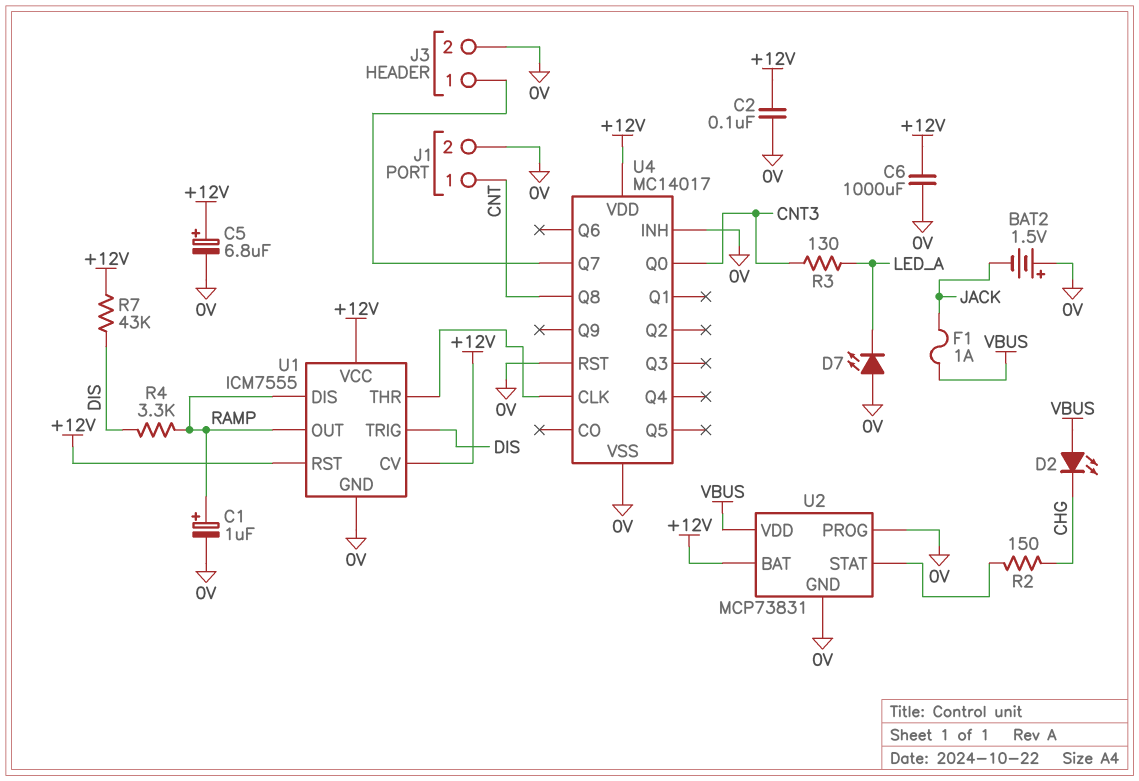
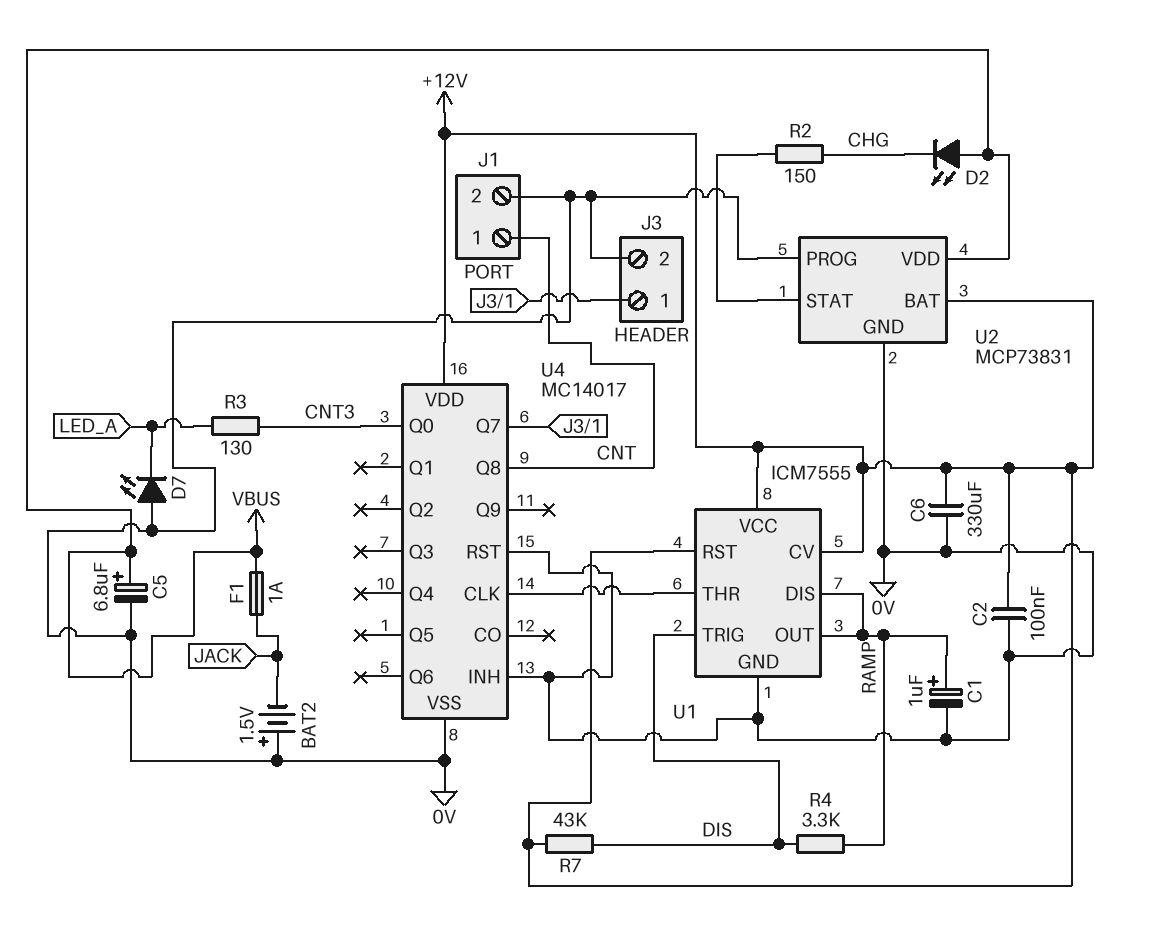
C5: 6.8uF (plus +12V, minus 0V) -> 6.8uF (plus VBUS, minus 0V)
C6: 1000uF (+12V, 0V) -> 330uF (+12V, 0V)

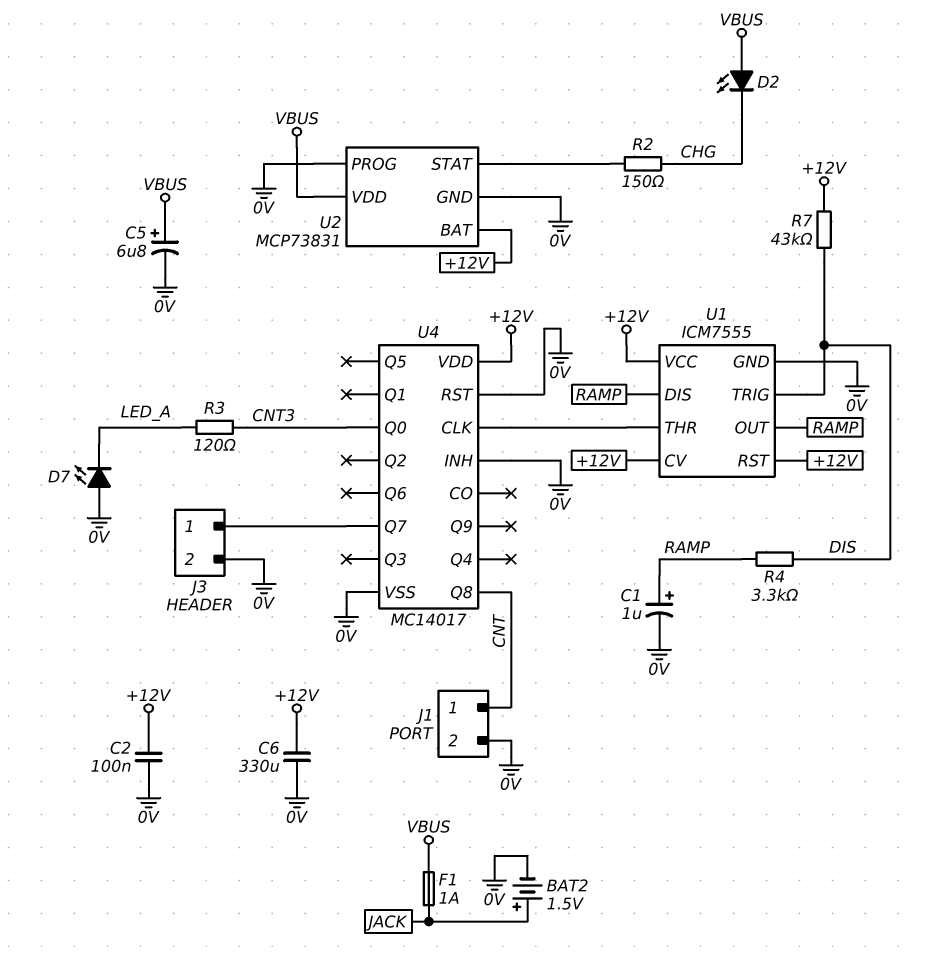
BAT2: 1.5V (plus 0V, minus JACK) -> 1.5V (plus JACK, minus 0V)
R3: 130 (CNT3, LED_A) -> 120 (CNT3, LED_A)

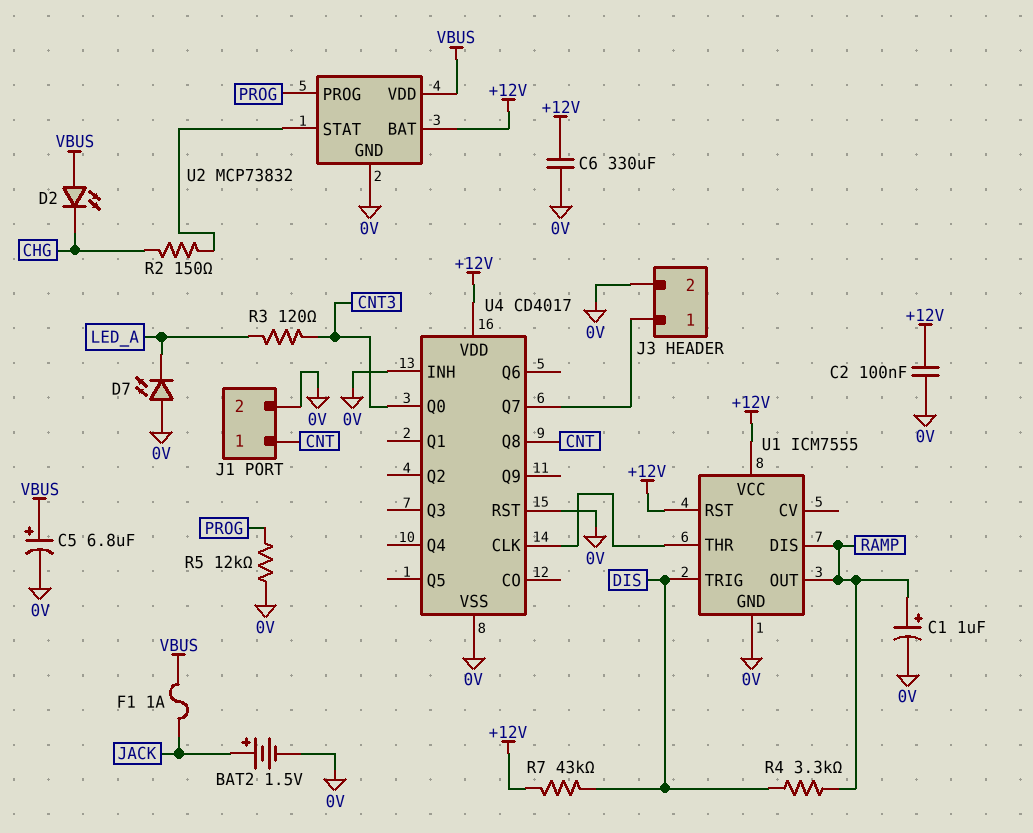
R5: none -> 12k (0V, PROG)
U1 pin CV: +12V -> none
U2: MCP73831 -> MCP73832
U2 pin PROG: 0V -> PROG
U4: MC14017 -> CD4017

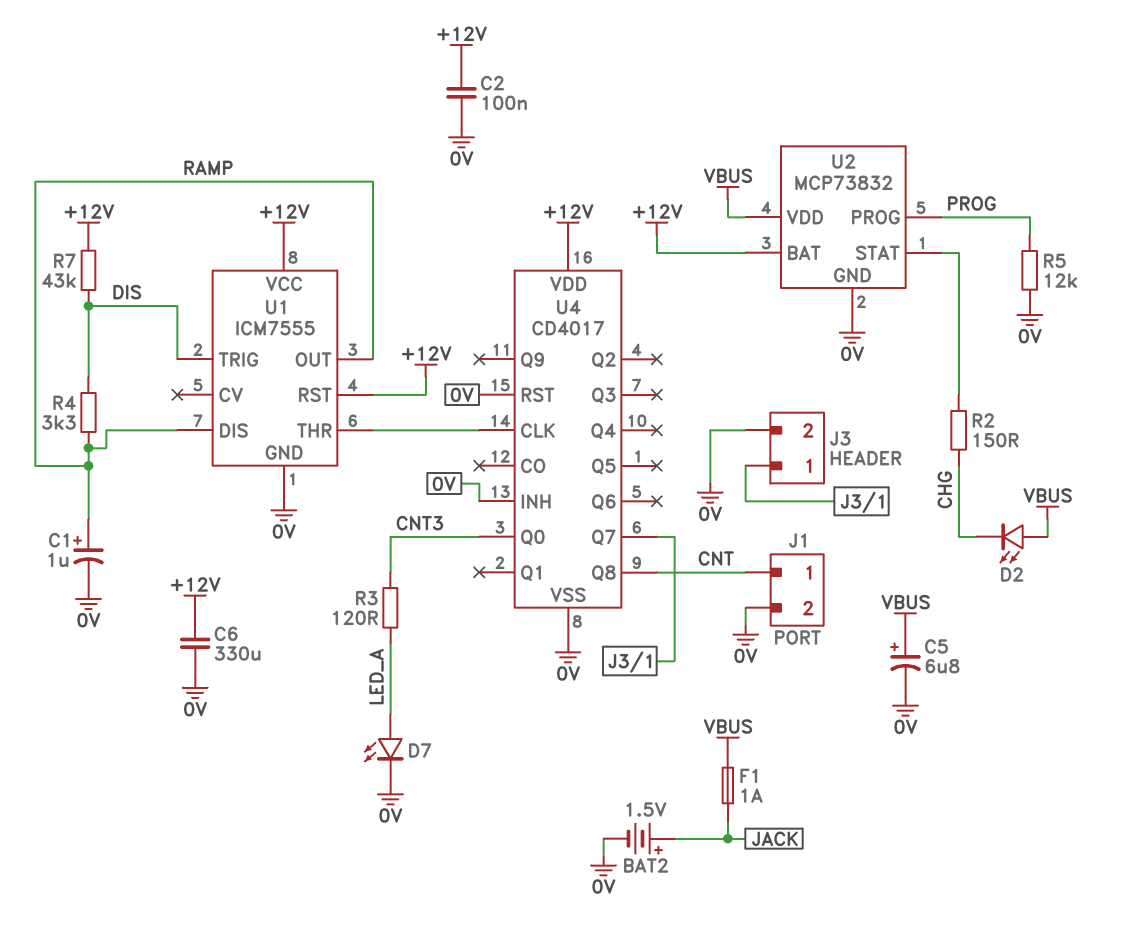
D7: LED (A 0V, K LED_A) -> LED (A LED_A, K 0V)

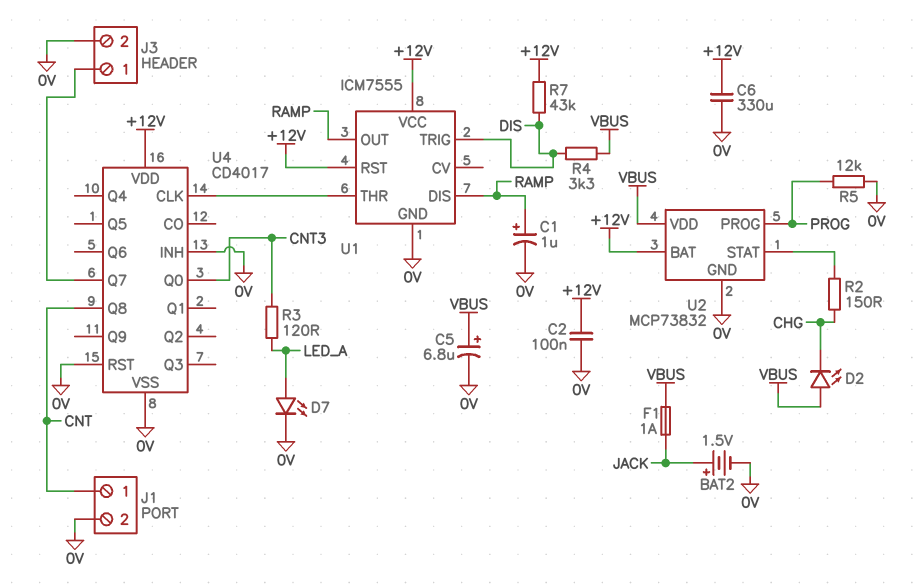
R4: 3.3k (DIS, RAMP) -> 3.3k (DIS, VBUS)

